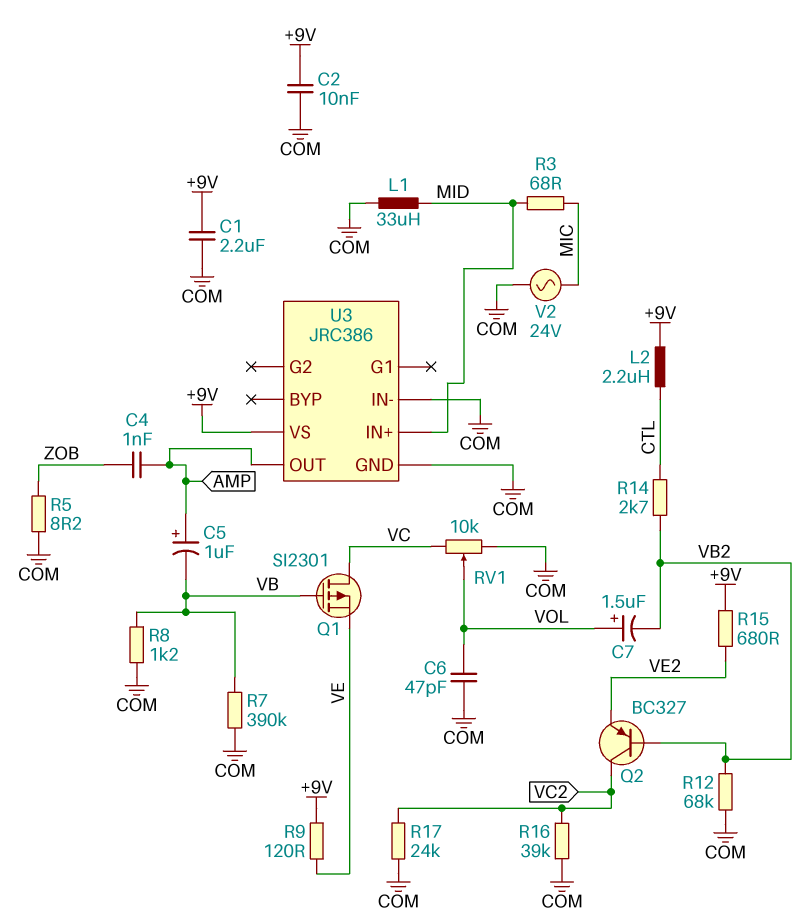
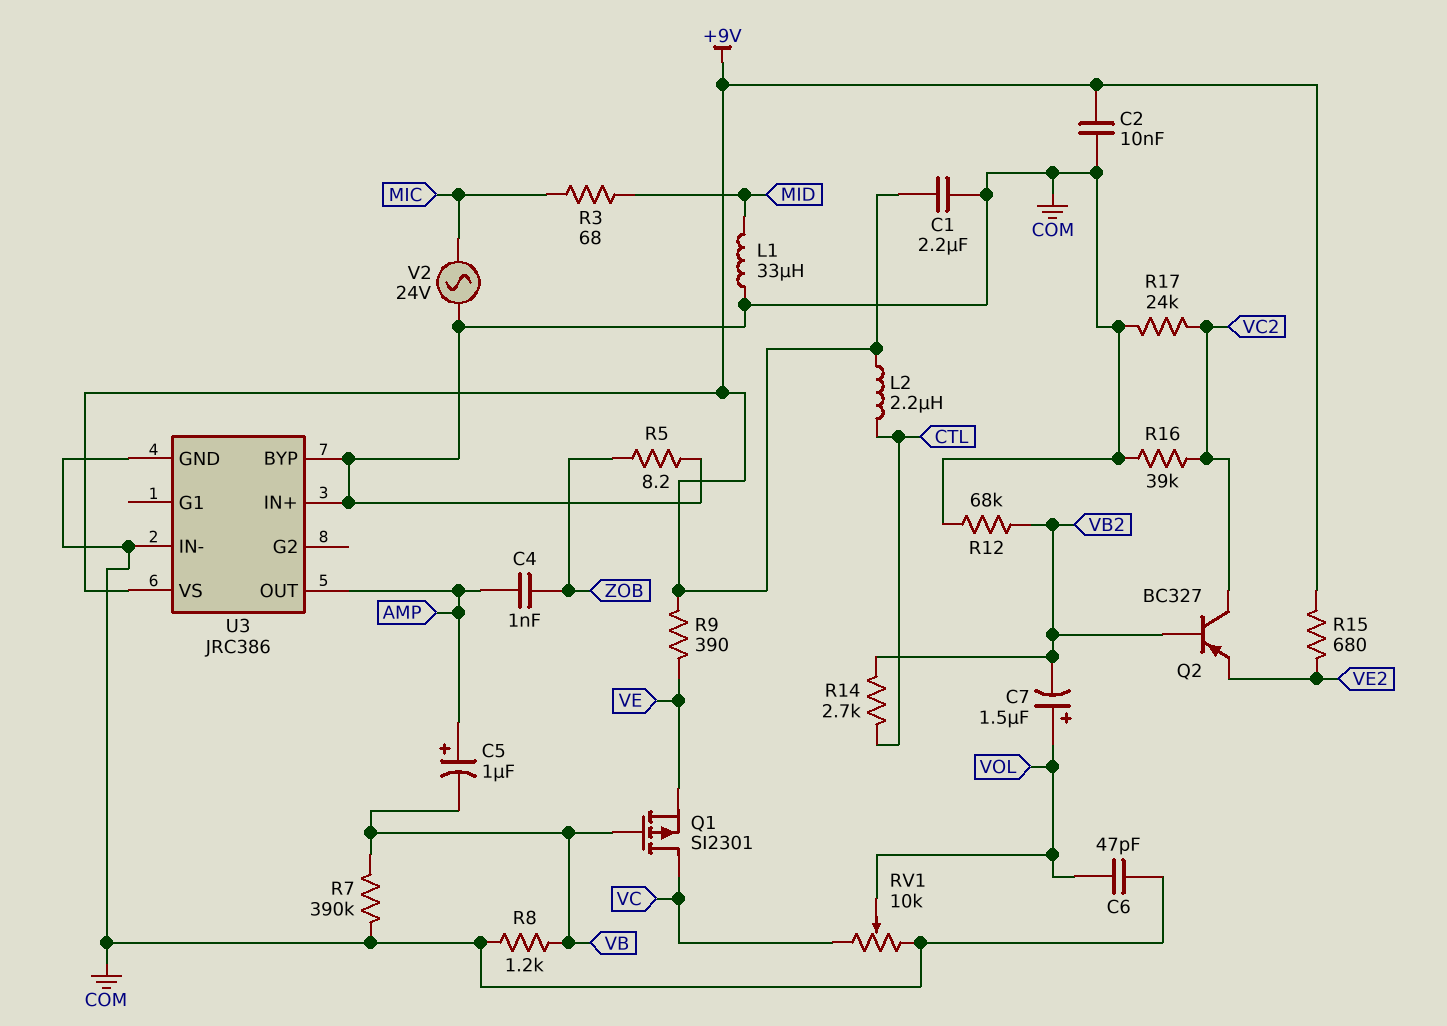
R9: 120 (+9V, VE) -> 390 (+9V, VE)
U3 pin BYP: none -> COM
U3 pin IN+: MID -> COM

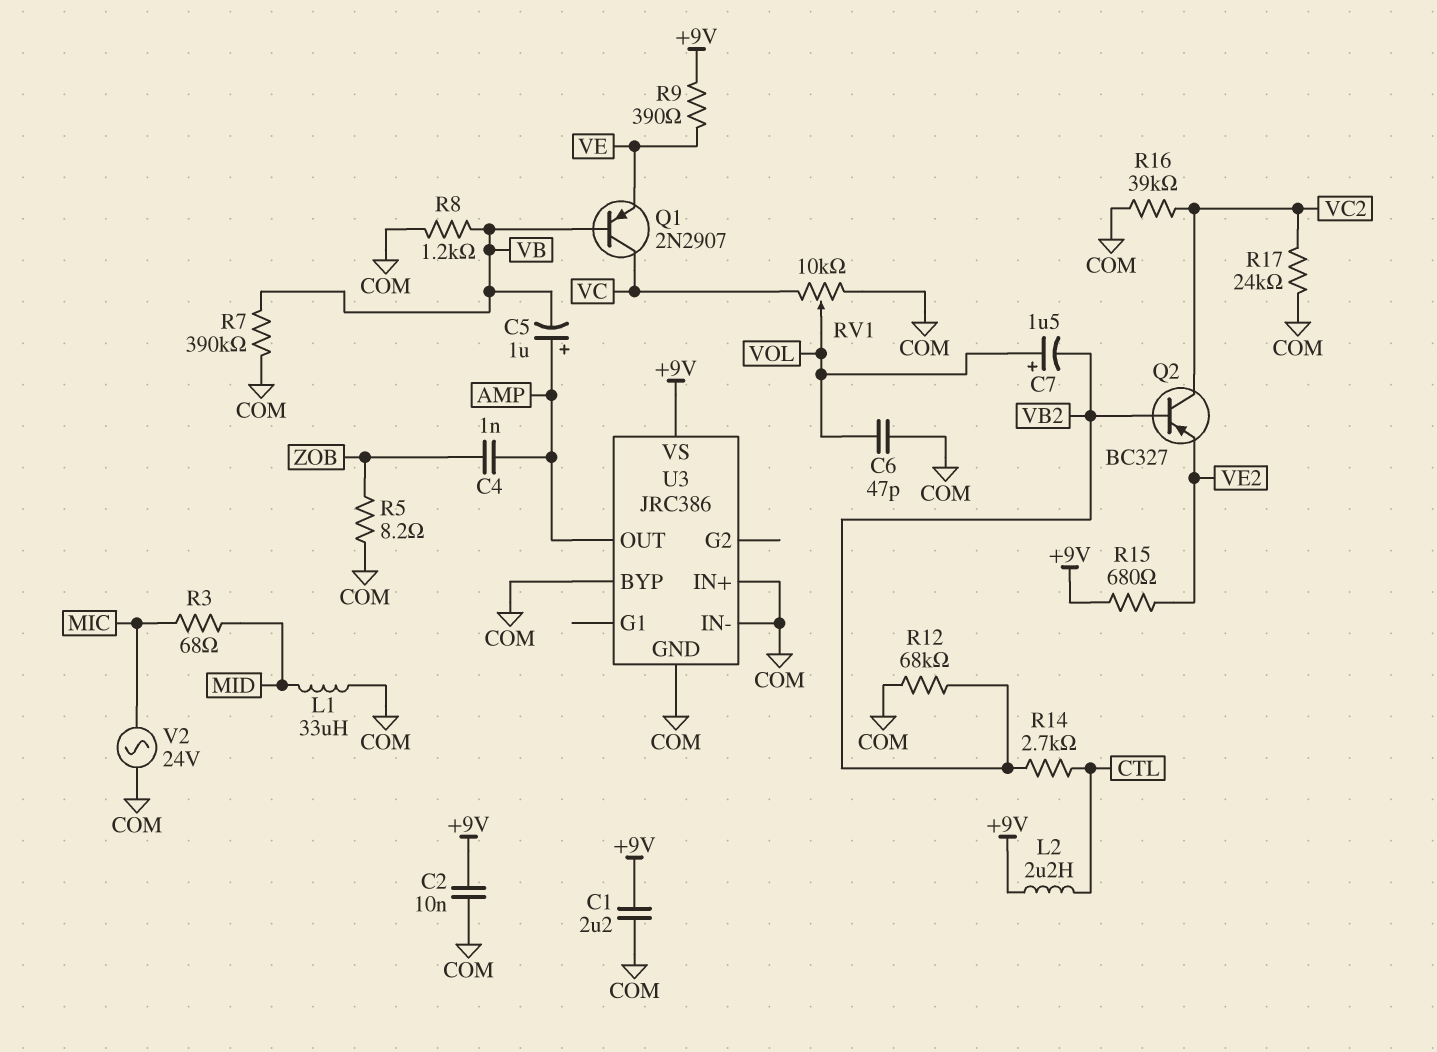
Q1: PMOS SI2301 (G VB, D VC, S VE) -> PNP 2N2907 (B VB, C VC, E VE)

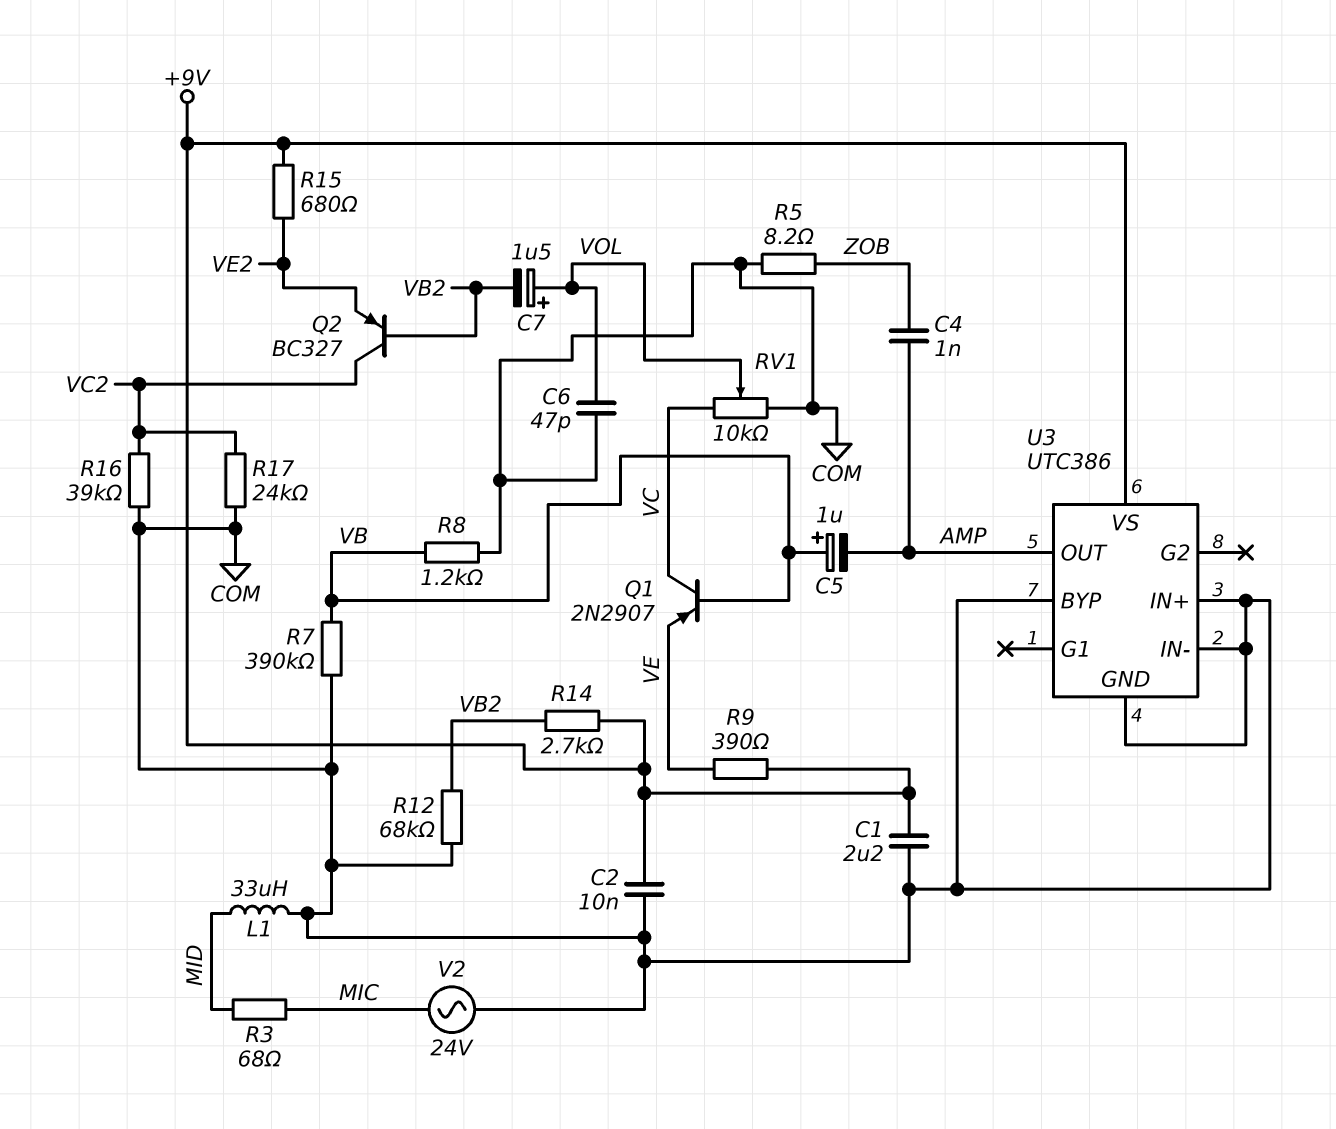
C5: 1uF (plus AMP, minus VB) -> 1uF (plus VB, minus AMP)
L2: 2.2uH (+9V, CTL) -> none
R14: 2.7k (CTL, VB2) -> 2.7k (+9V, VB2)
U3: JRC386 -> UTC386

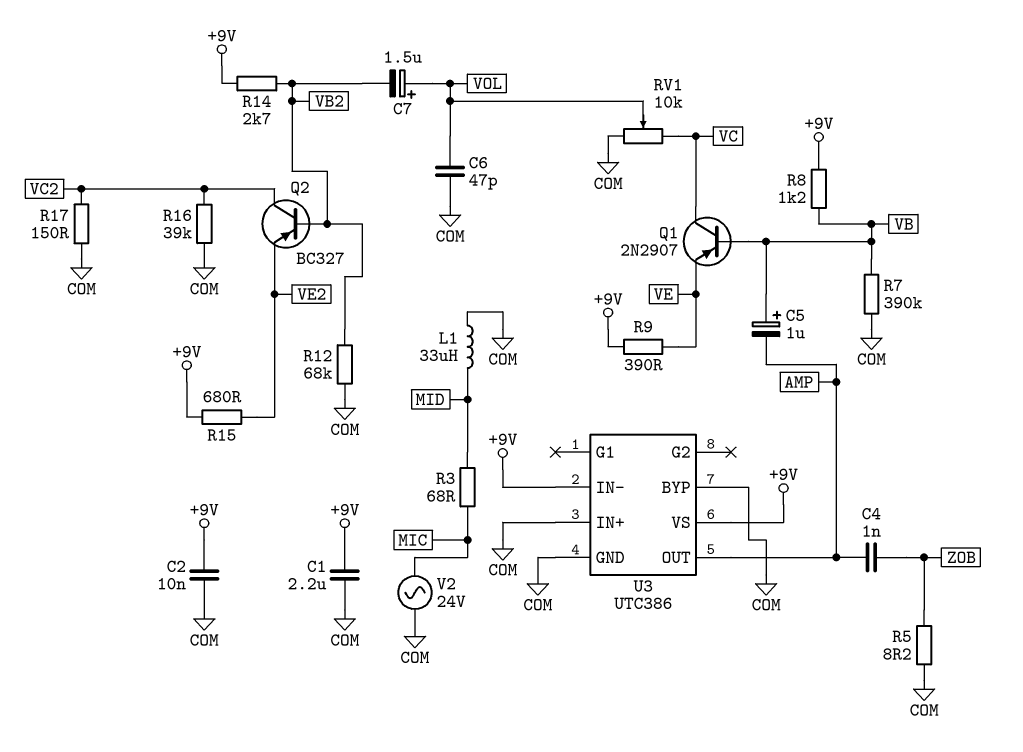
R8: 1.2k (COM, VB) -> 1.2k (+9V, VB)
R17: 24k (COM, VC2) -> 150 (COM, VC2)
U3 pin IN-: COM -> +9V

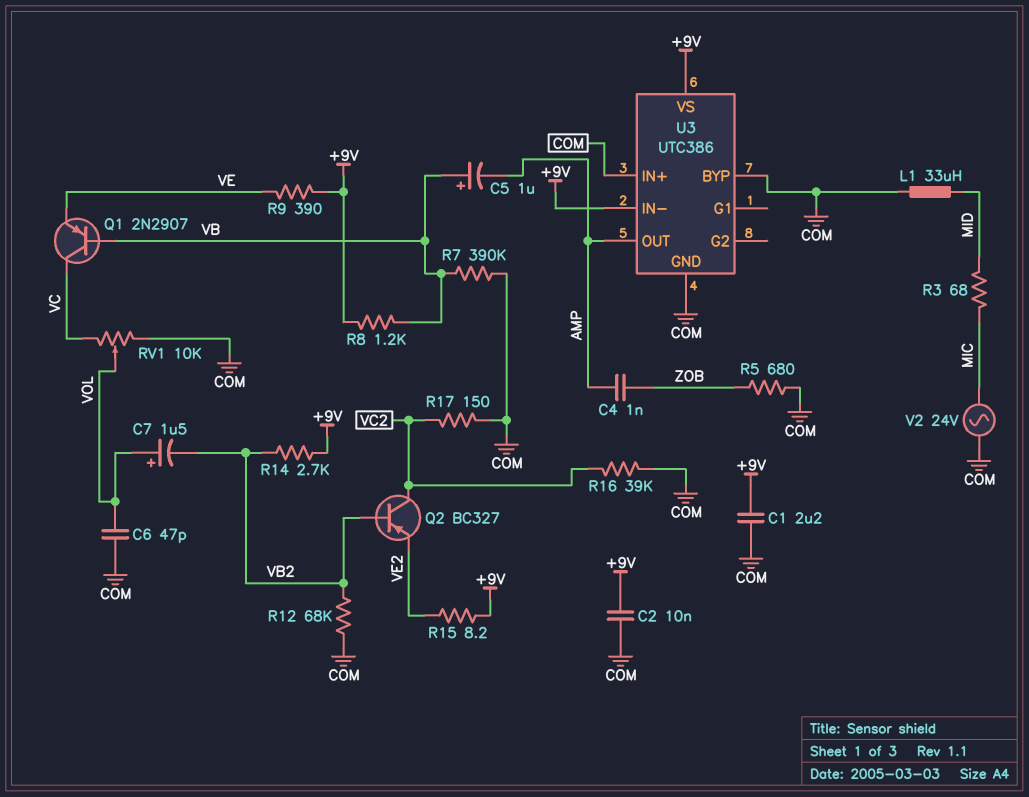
R5: 8.2 (COM, ZOB) -> 680 (COM, ZOB)
R15: 680 (+9V, VE2) -> 8.2 (+9V, VE2)

